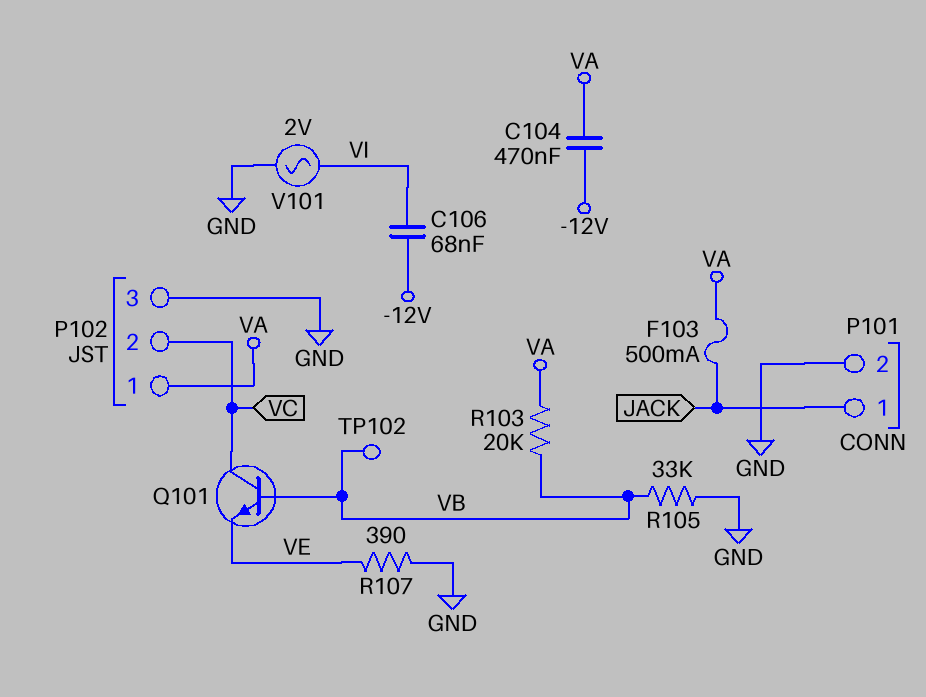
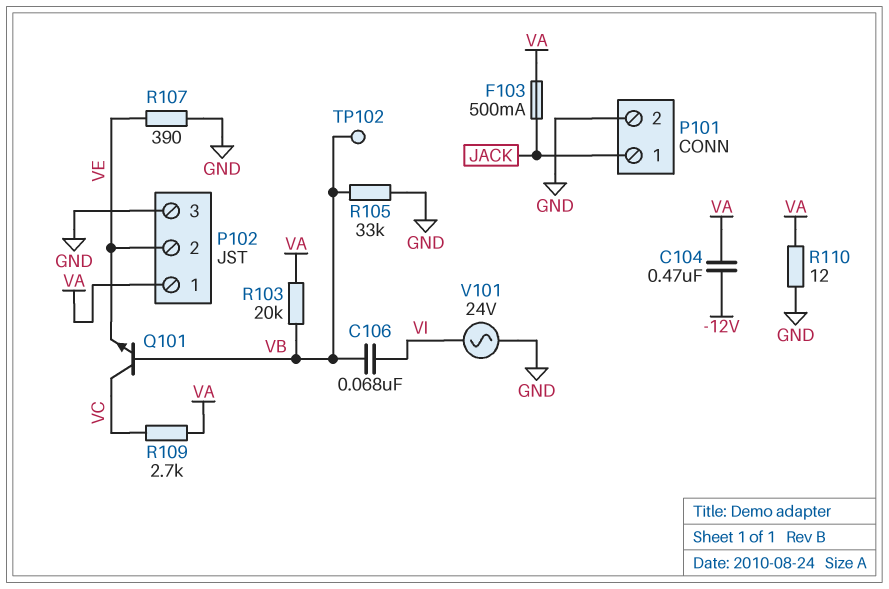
C106: 68nF (-12V, VI) -> 68nF (VB, VI)
P102 pin 2: VC -> VE
R109: none -> 2.7k (VA, VC)
R110: none -> 12 (GND, VA)
V101: AC 2V (GND, VI) -> AC 24V (GND, VI)

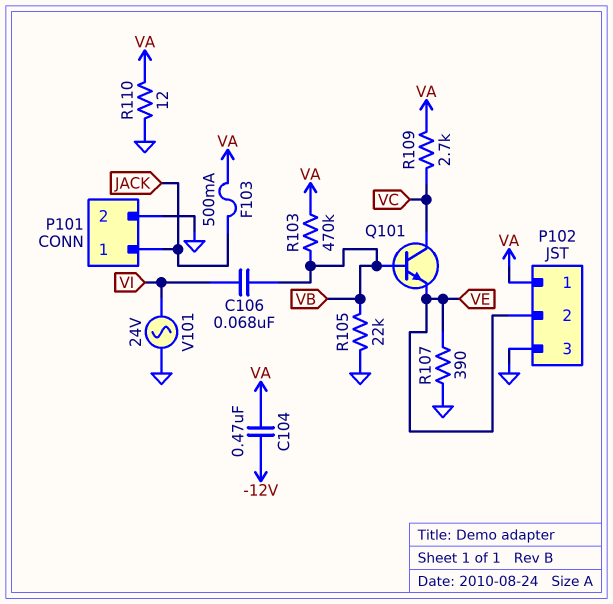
R103: 20k (VA, VB) -> 470k (VA, VB)
R105: 33k (GND, VB) -> 22k (GND, VB)
TP102: test point (VB) -> none

